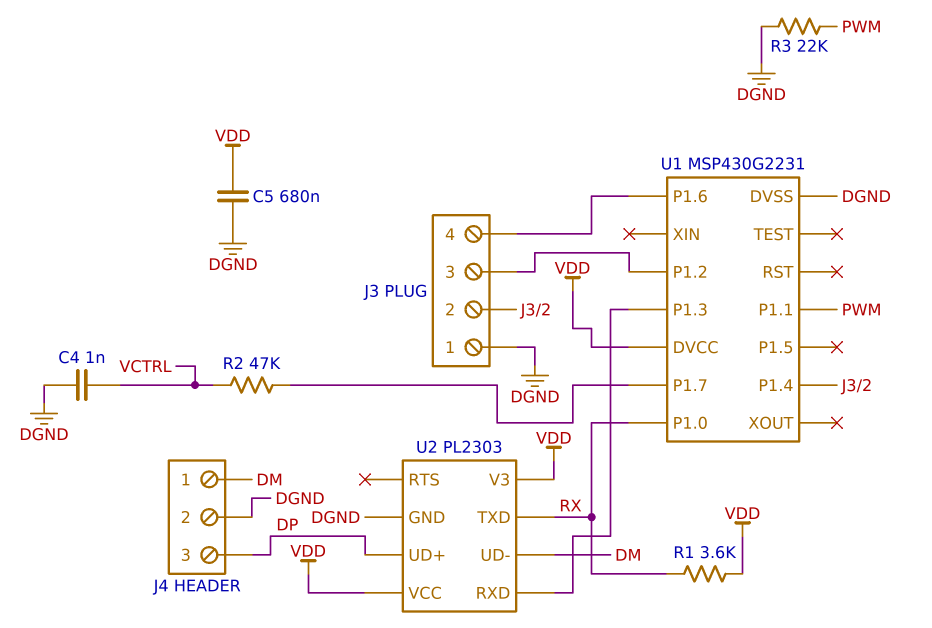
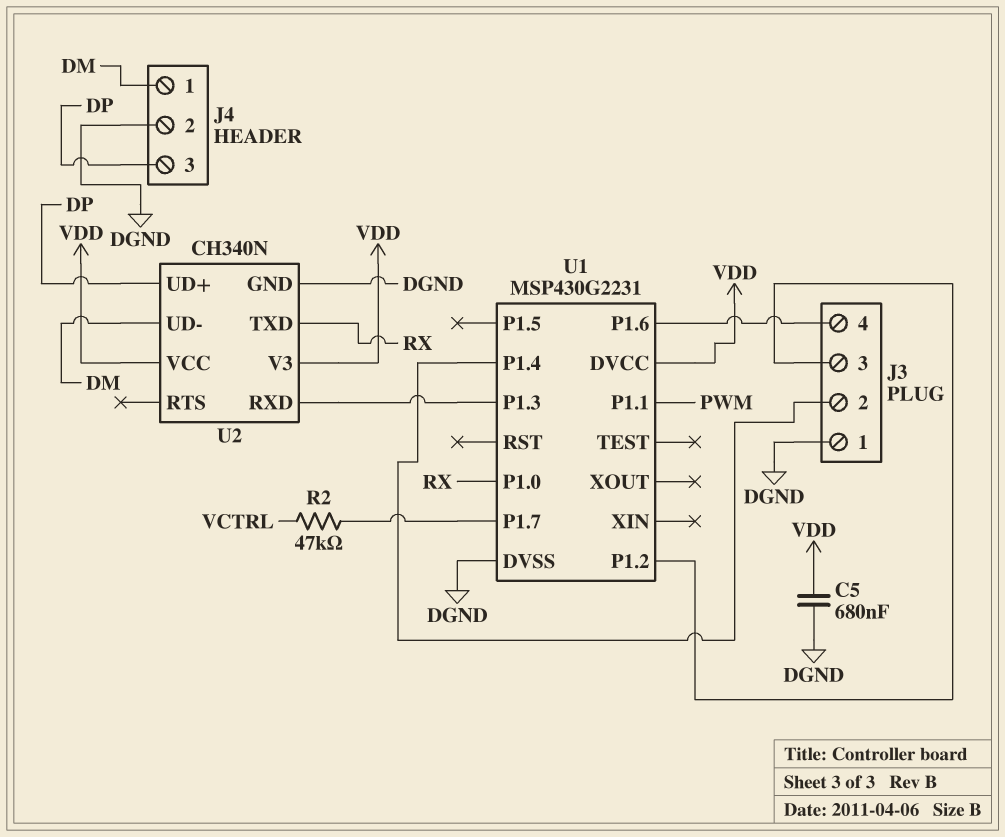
C4: 1nF (DGND, VCTRL) -> none
R1: 3.6k (RX, VDD) -> none
R3: 22k (DGND, PWM) -> none
U2: PL2303 -> CH340N

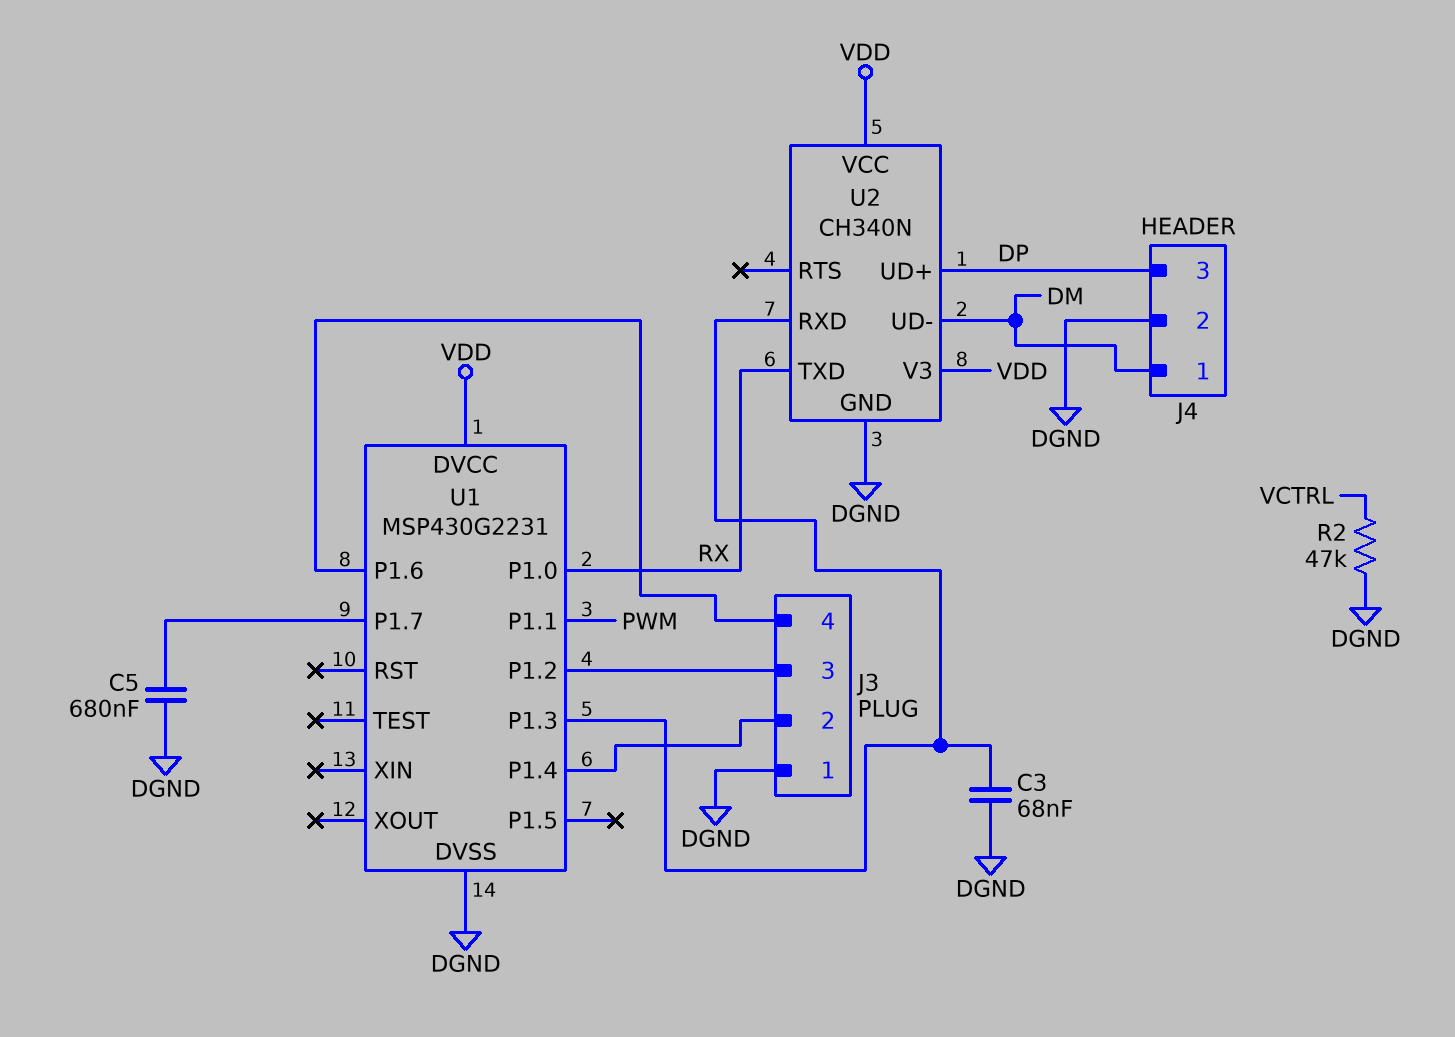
C3: none -> 68nF (DGND, U1/P1.3)
C5: 680nF (DGND, VDD) -> 680nF (DGND, U1/P1.7)
R2: 47k (U1/P1.7, VCTRL) -> 47k (DGND, VCTRL)

